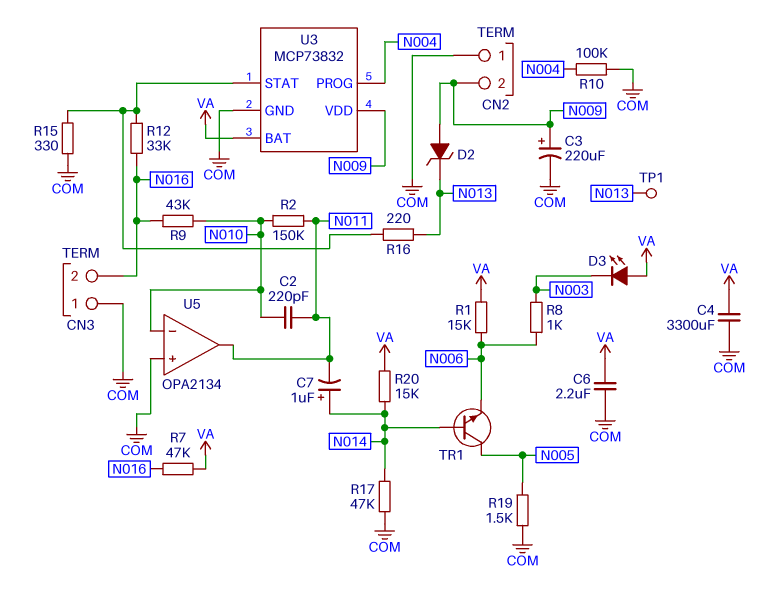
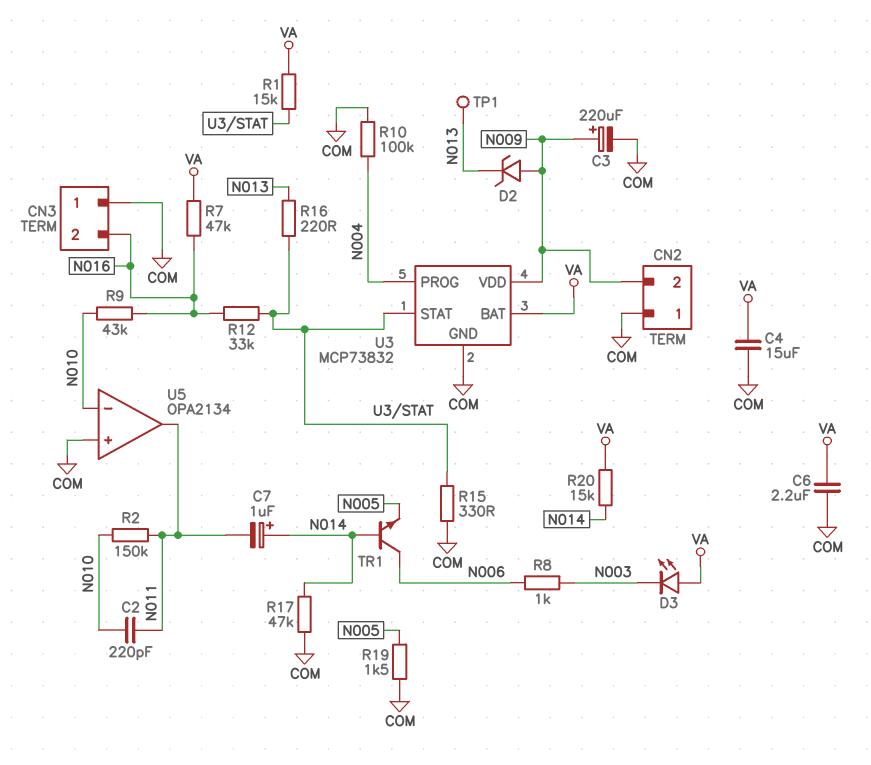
C4: 3300uF (COM, VA) -> 15uF (COM, VA)
R1: 15k (N006, VA) -> 15k (U3/STAT, VA)
TR1: NPN (B N014, C N005, E N006) -> NPN (B N014, C N006, E N005)

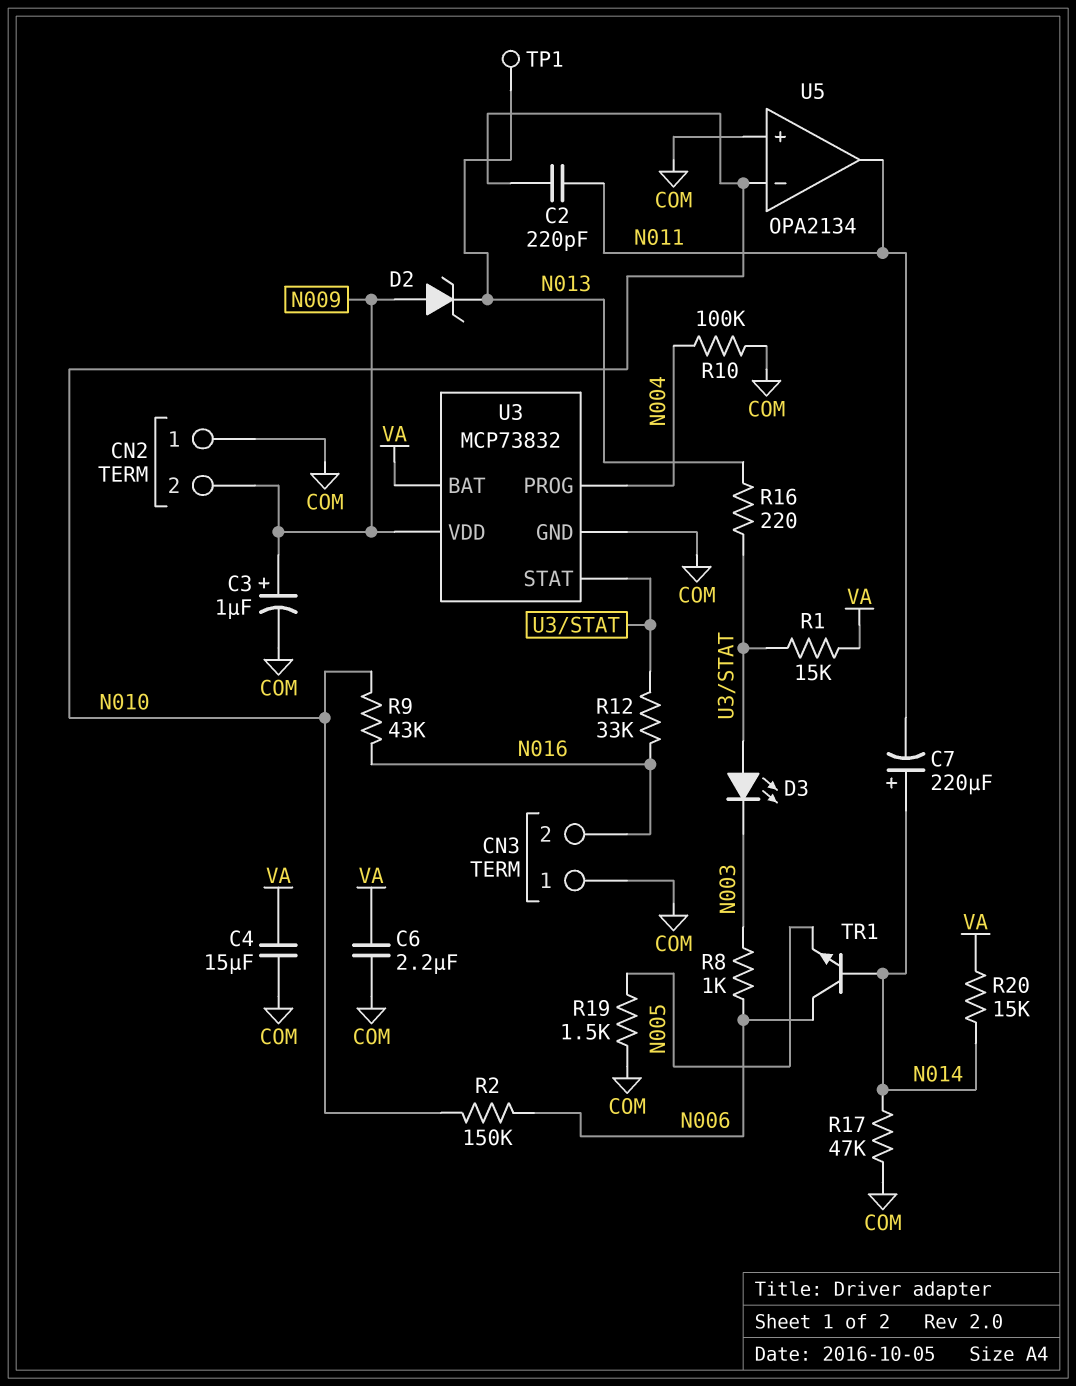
C3: 220uF (plus N009, minus COM) -> 1uF (plus N009, minus COM)
C7: 1uF (plus N014, minus N011) -> 220uF (plus N014, minus N011)
D3: LED (A VA, K N003) -> LED (A U3/STAT, K N003)
R2: 150k (N010, N011) -> 150k (N006, N010)
R7: 47k (N016, VA) -> none
R15: 330 (COM, U3/STAT) -> none

